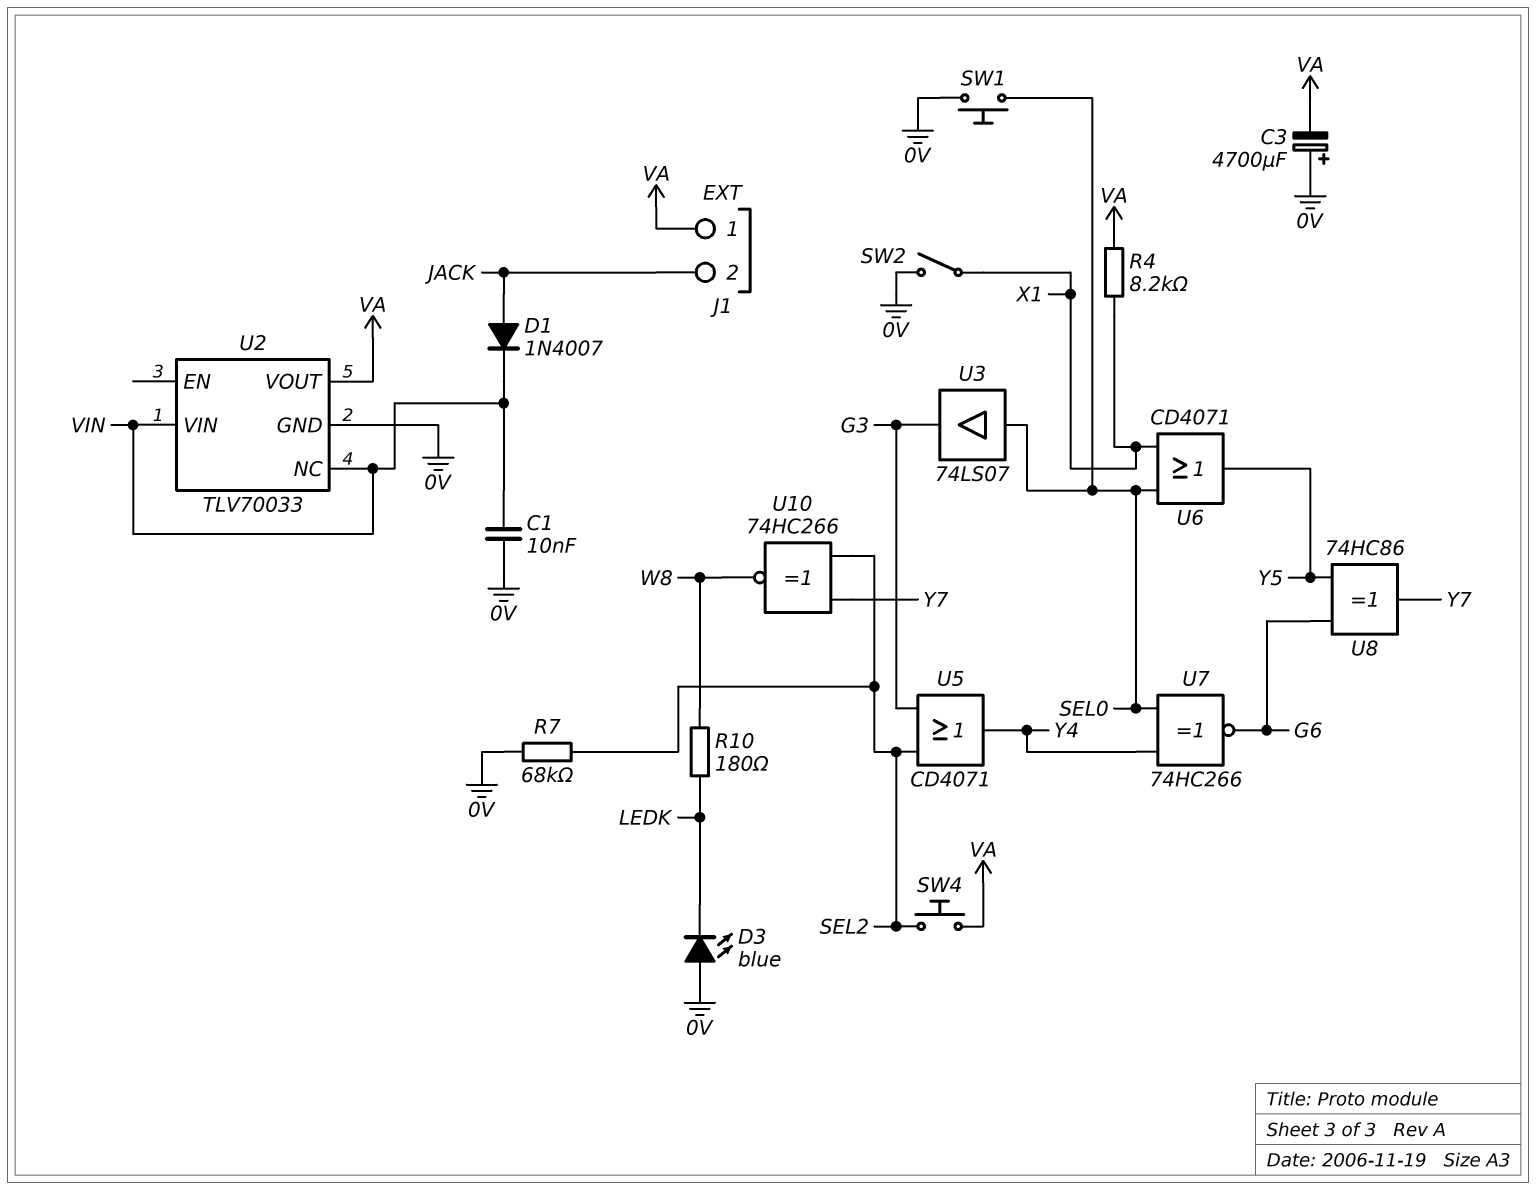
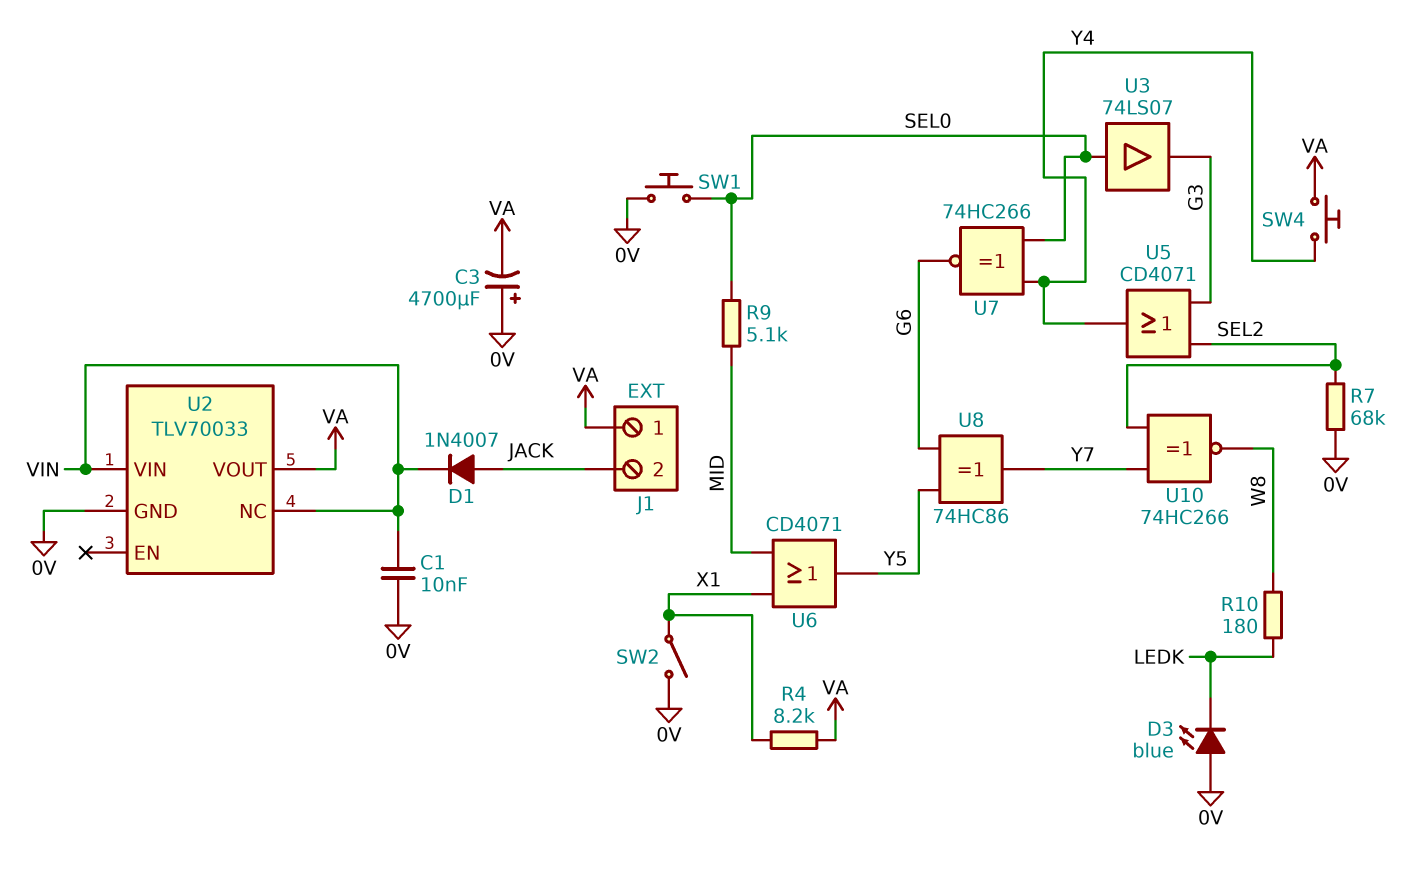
R9: none -> 5.1k (MID, SEL0)
SW4: button (SEL2, VA) -> button (VA, Y4)
U6: OR CD4071 (in SEL0, in X1, out Y5) -> OR CD4071 (in MID, in X1, out Y5)

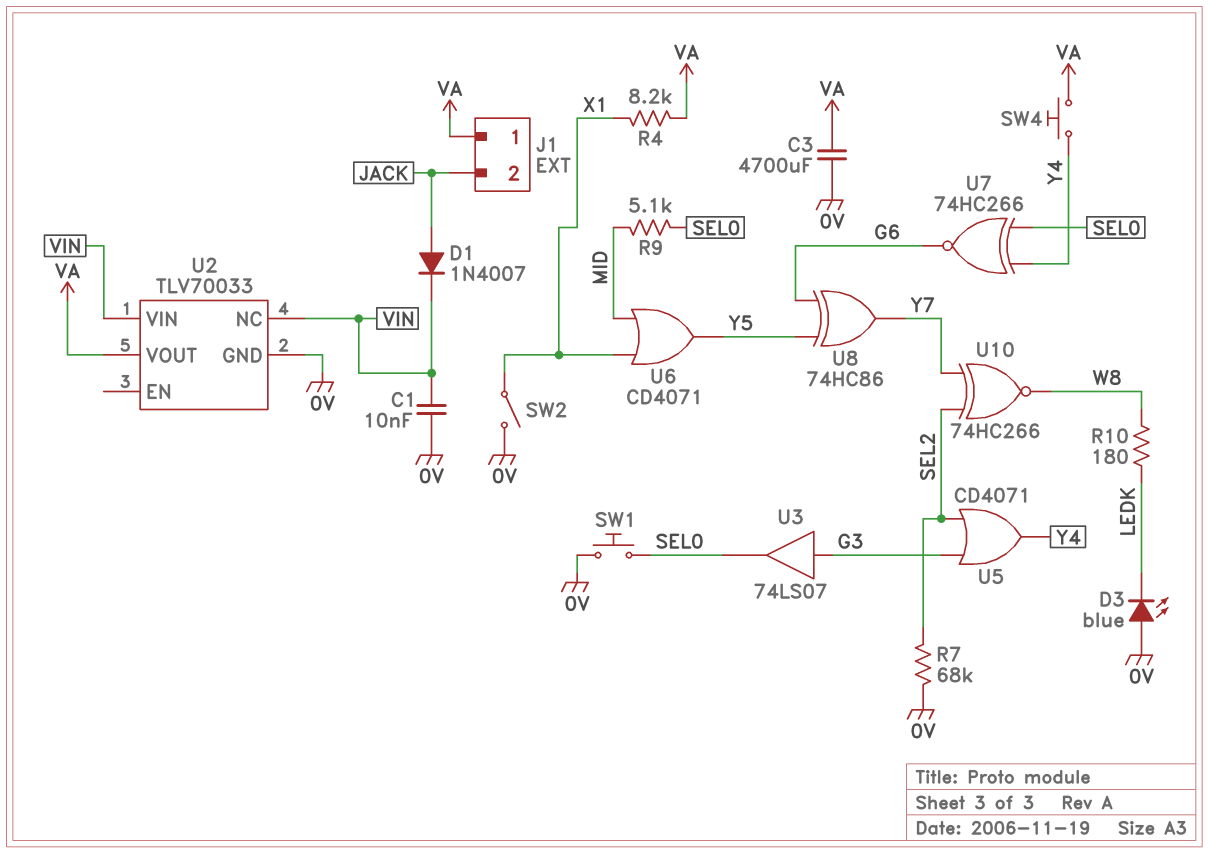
C3: 4700uF (plus 0V, minus VA) -> 4700uF (0V, VA)
U3: buffer 74LS07 (in SEL0, out G3) -> buffer 74LS07 (in G3, out SEL0)

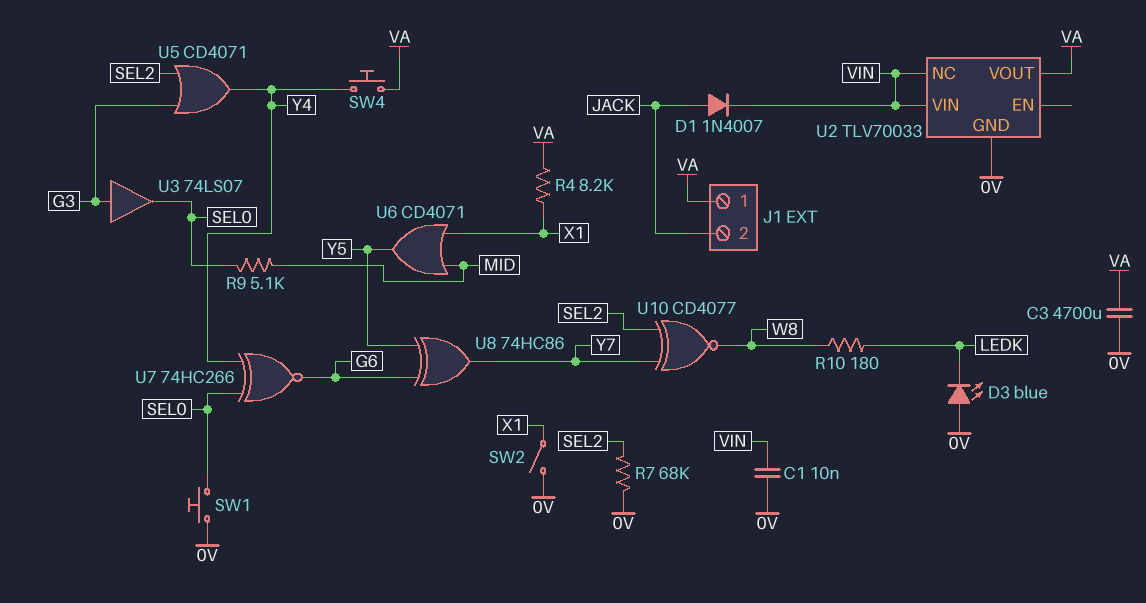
U10: XNOR 74HC266 (in SEL2, in Y7, out W8) -> XNOR CD4077 (in SEL2, in Y7, out W8)

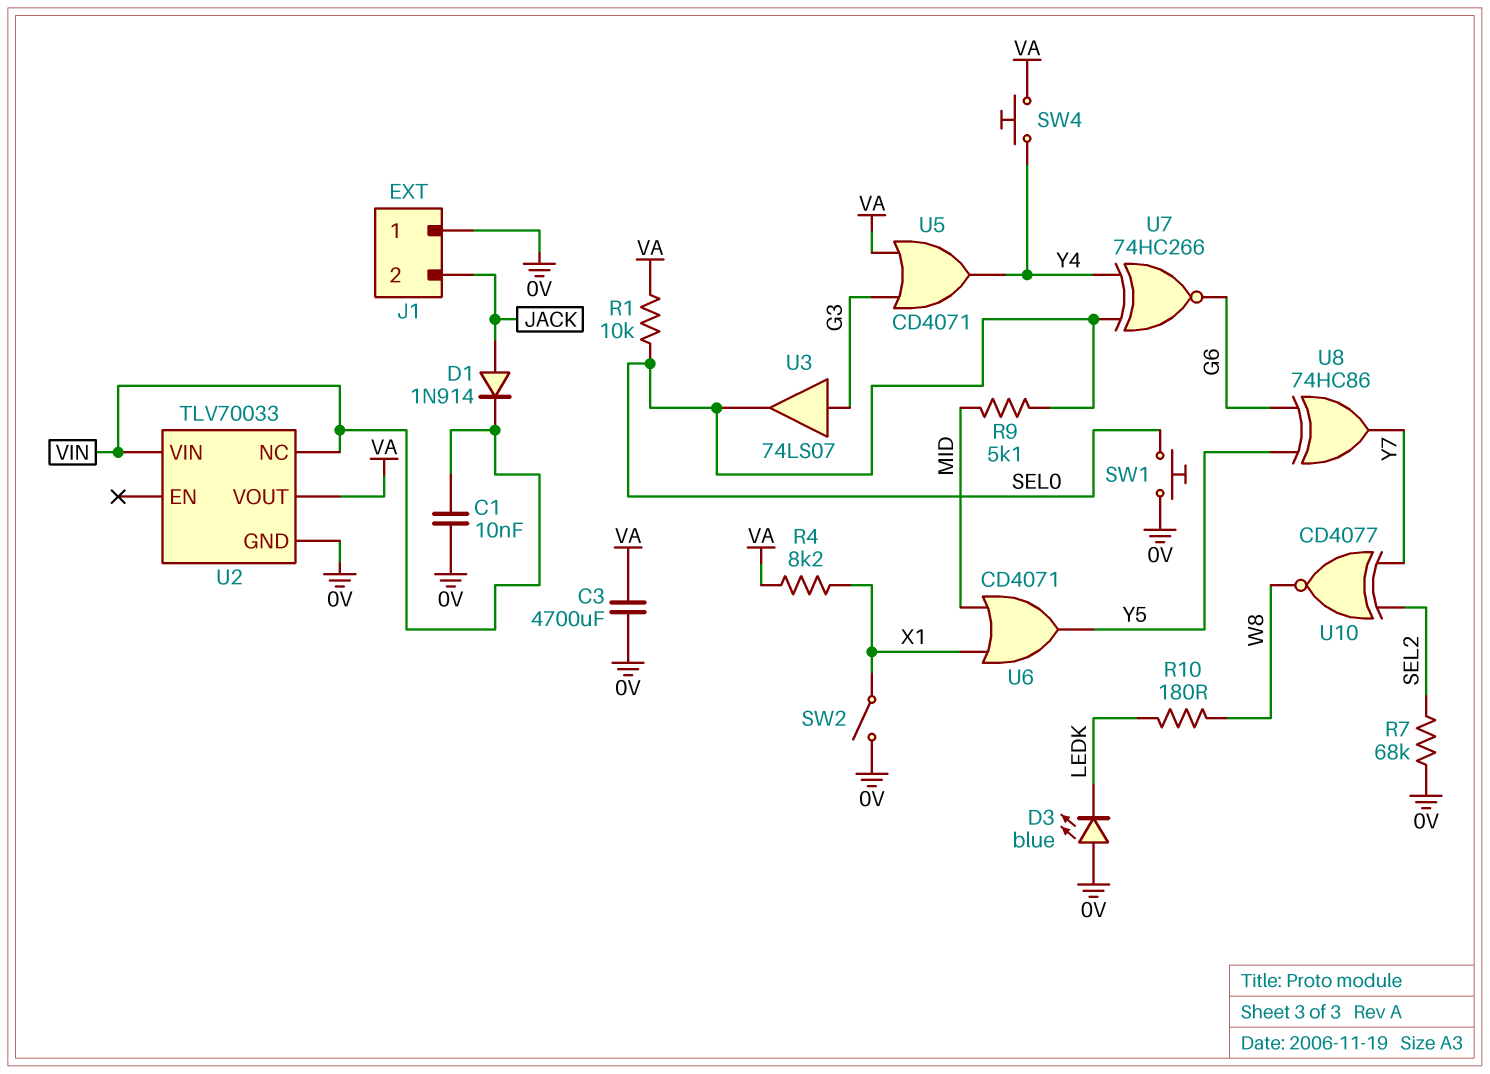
D1: diode 1N4007 (A JACK, K VIN) -> diode 1N914 (A JACK, K VIN)
J1 pin 1: VA -> 0V
R1: none -> 10k (SEL0, VA)
U5: OR CD4071 (in G3, in SEL2, out Y4) -> OR CD4071 (in G3, in VA, out Y4)

